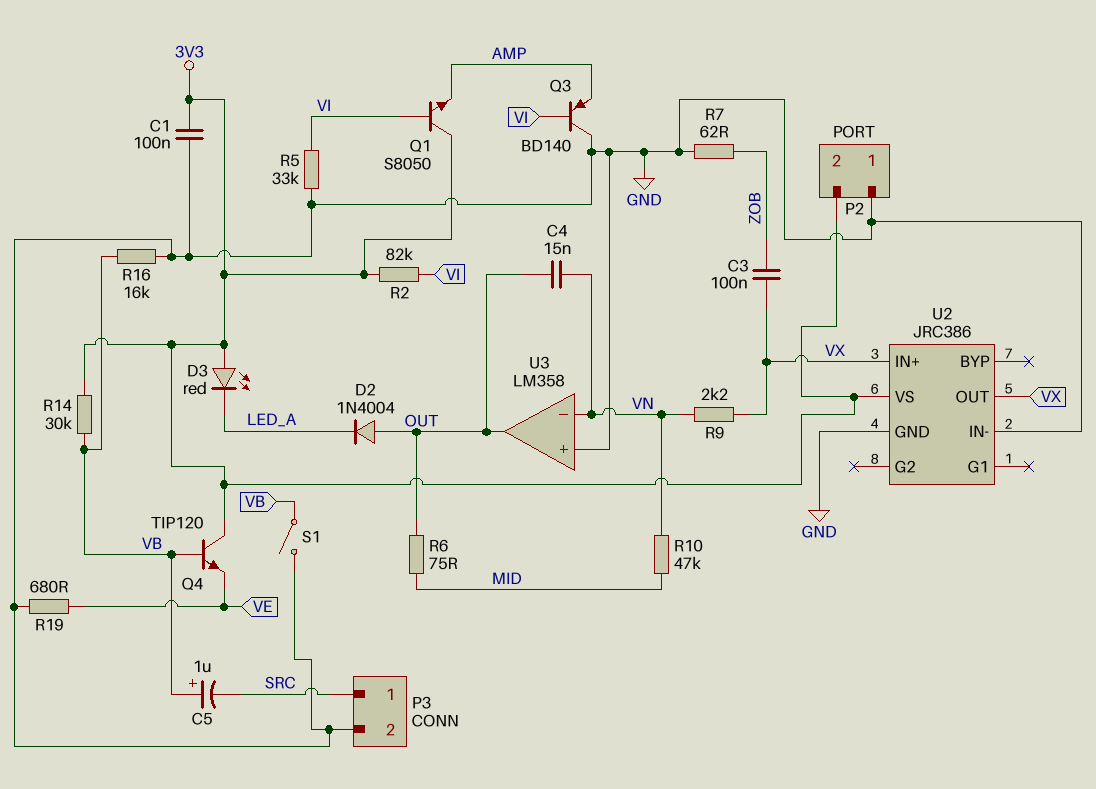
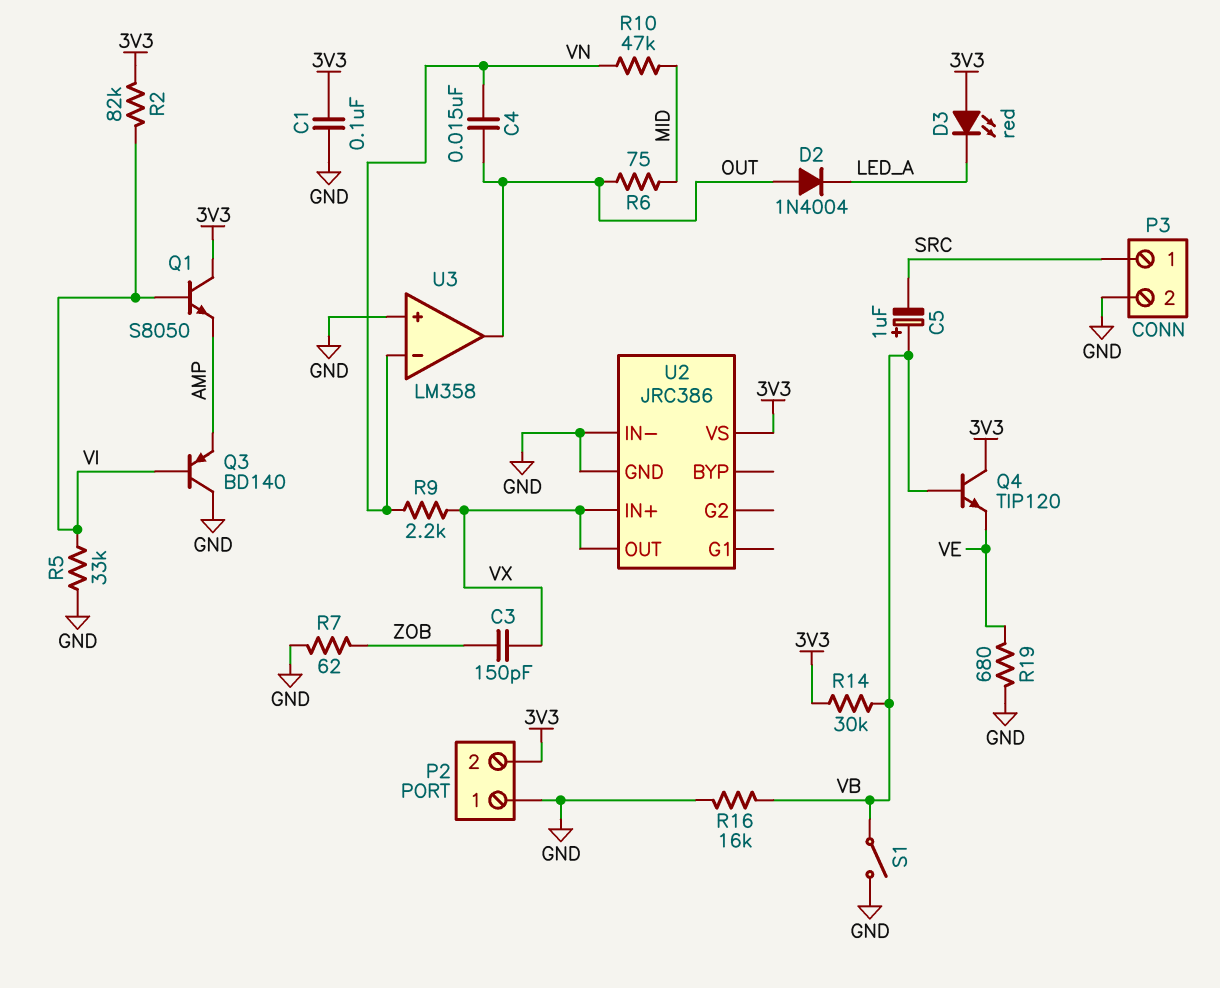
C3: 100nF (VX, ZOB) -> 150pF (VX, ZOB)

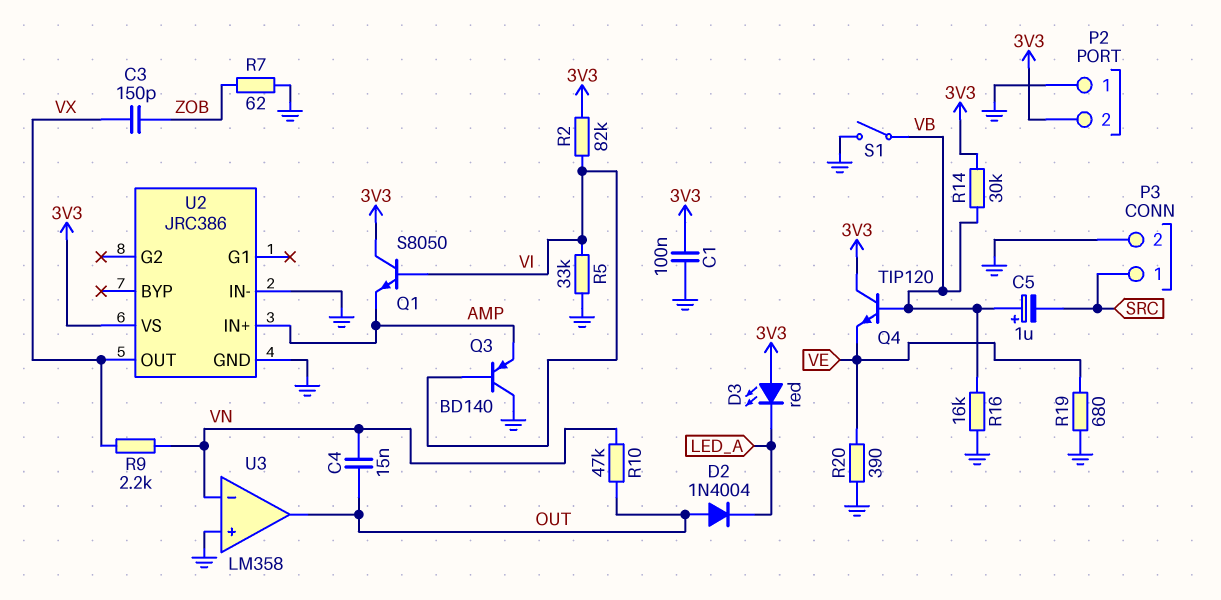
R6: 75 (MID, OUT) -> none
R10: 47k (MID, VN) -> 47k (OUT, VN)
R20: none -> 390 (GND, VE)
U2 pin IN+: VX -> AMP

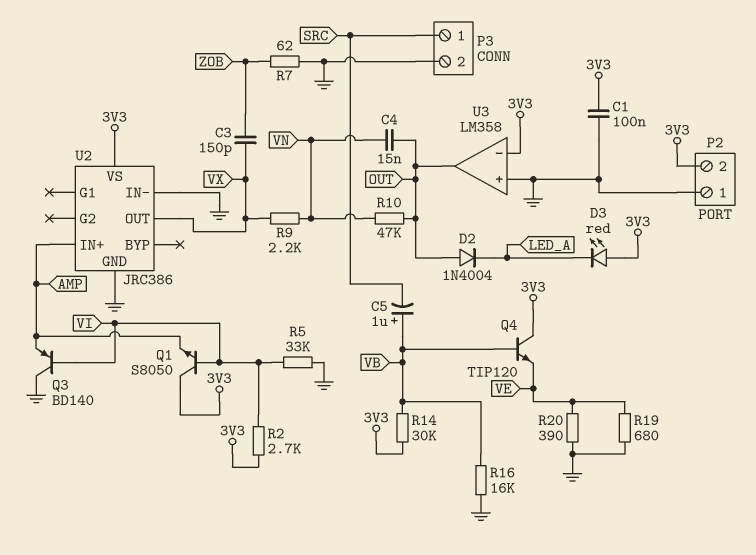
R2: 82k (3V3, VI) -> 2.7k (3V3, VI)
S1: switch (GND, VB) -> none
U3 pin in-: VN -> 3V3

